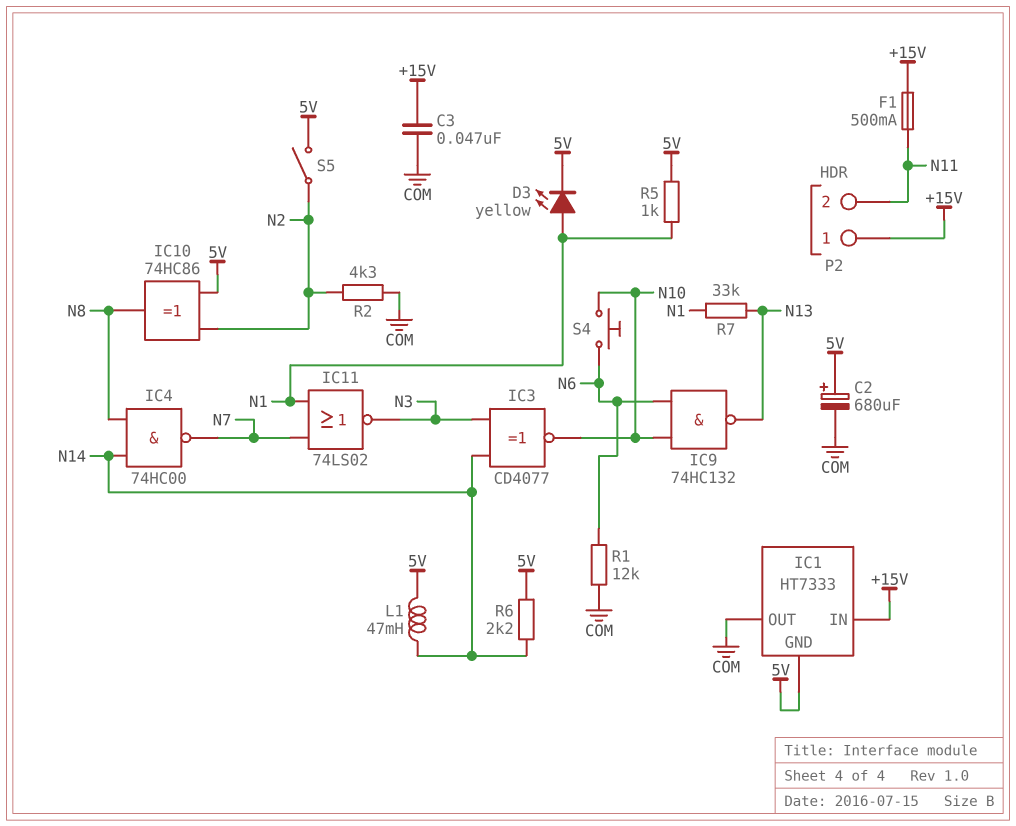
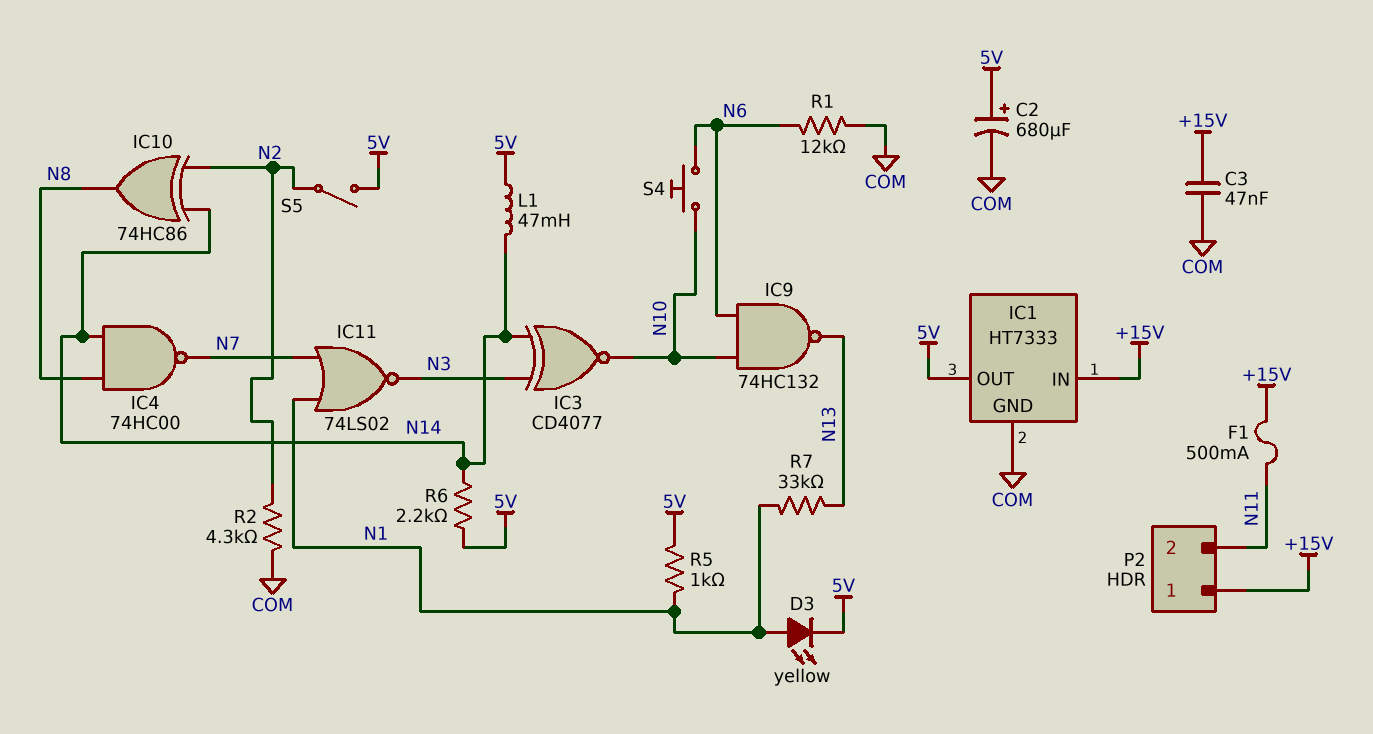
IC1 pin GND: 5V -> COM
IC1 pin OUT: COM -> 5V
IC10: XOR 74HC86 (in 5V, in N2, out N8) -> XOR 74HC86 (in N2, in N14, out N8)

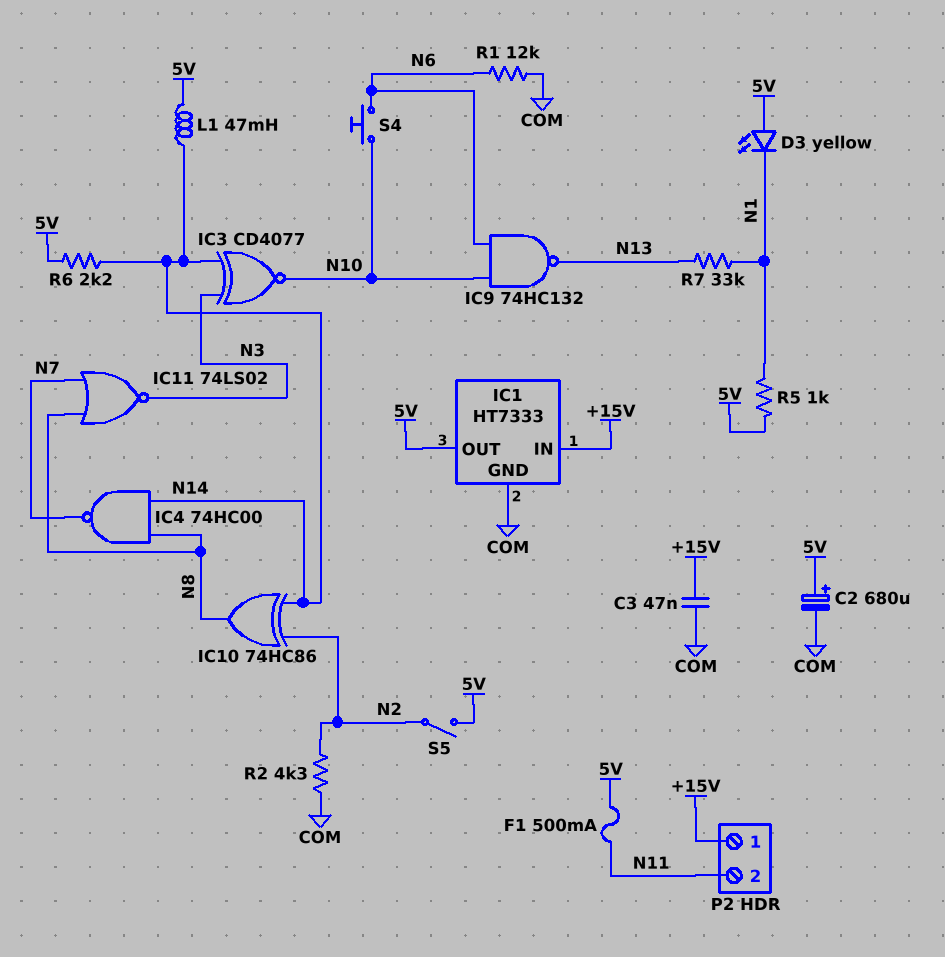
D3: LED yellow (A N1, K 5V) -> LED yellow (A 5V, K N1)
F1: 500mA (+15V, N11) -> 500mA (5V, N11)
IC11: NOR 74LS02 (in N1, in N7, out N3) -> NOR 74LS02 (in N7, in N8, out N3)

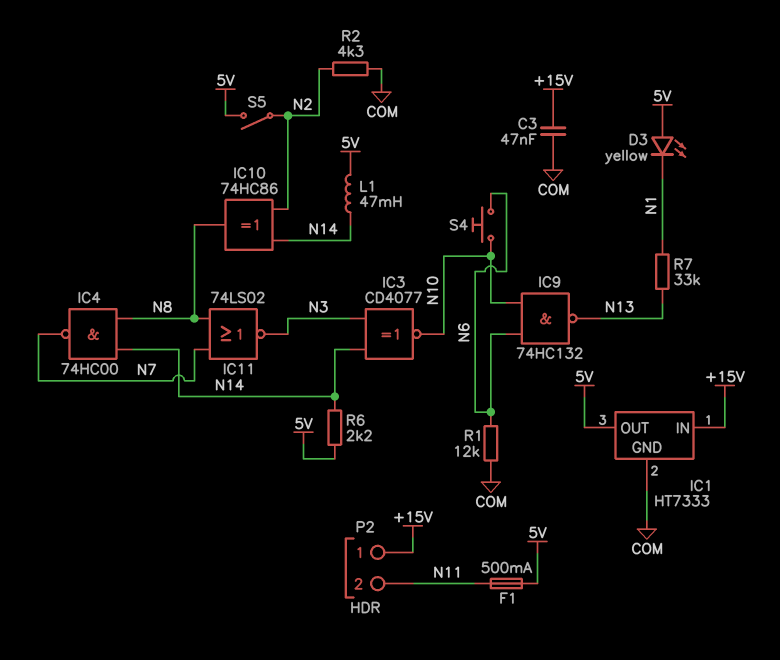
C2: 680uF (plus 5V, minus COM) -> none
R5: 1k (5V, N1) -> none

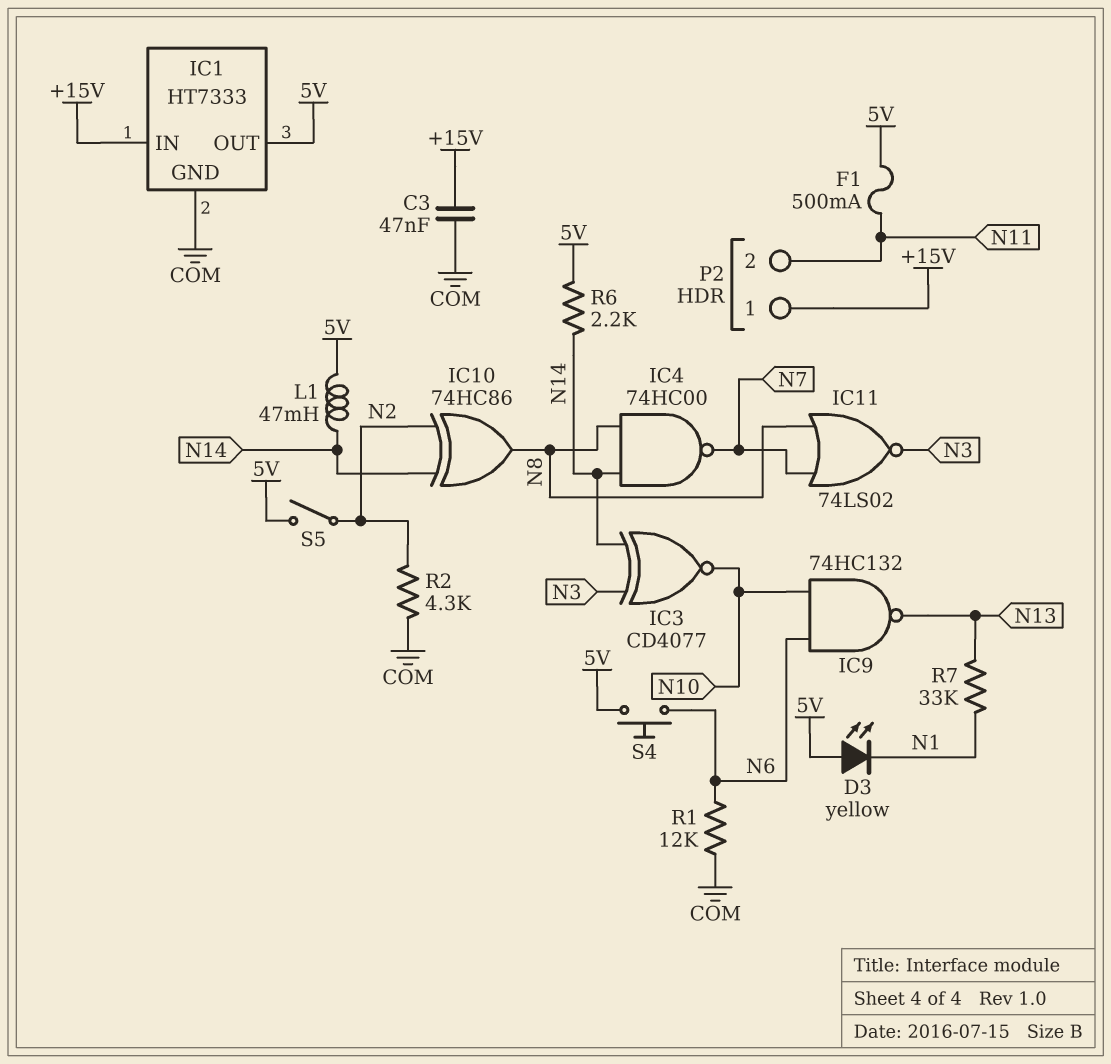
S4: button (N6, N10) -> button (5V, N6)

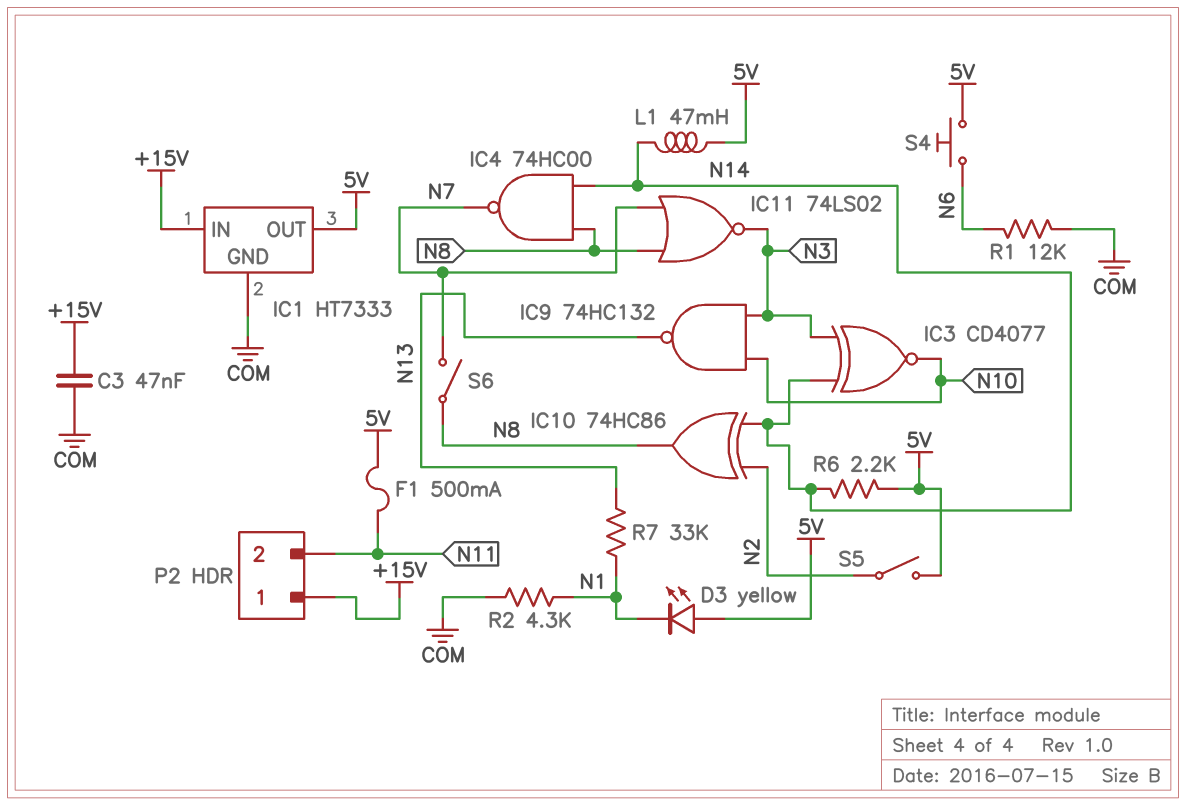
IC9: NAND 74HC132 (in N6, in N10, out N13) -> NAND 74HC132 (in N3, in N10, out N13)
R2: 4.3k (COM, N2) -> 4.3k (COM, N1)
S6: none -> switch (N7, N8)

